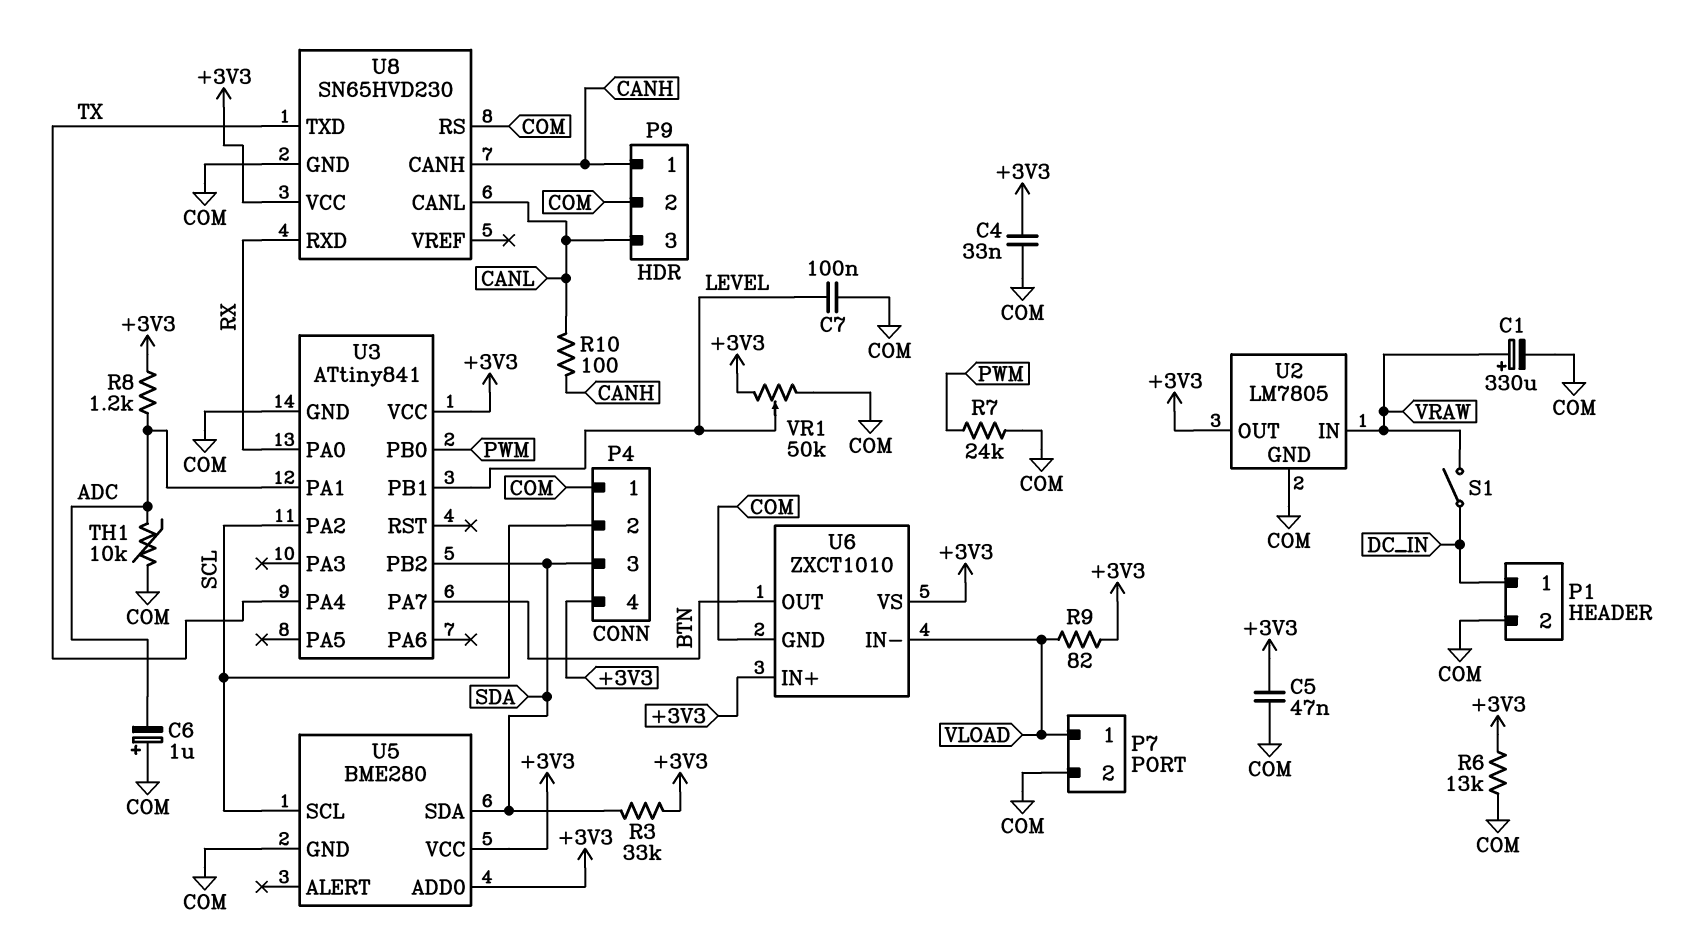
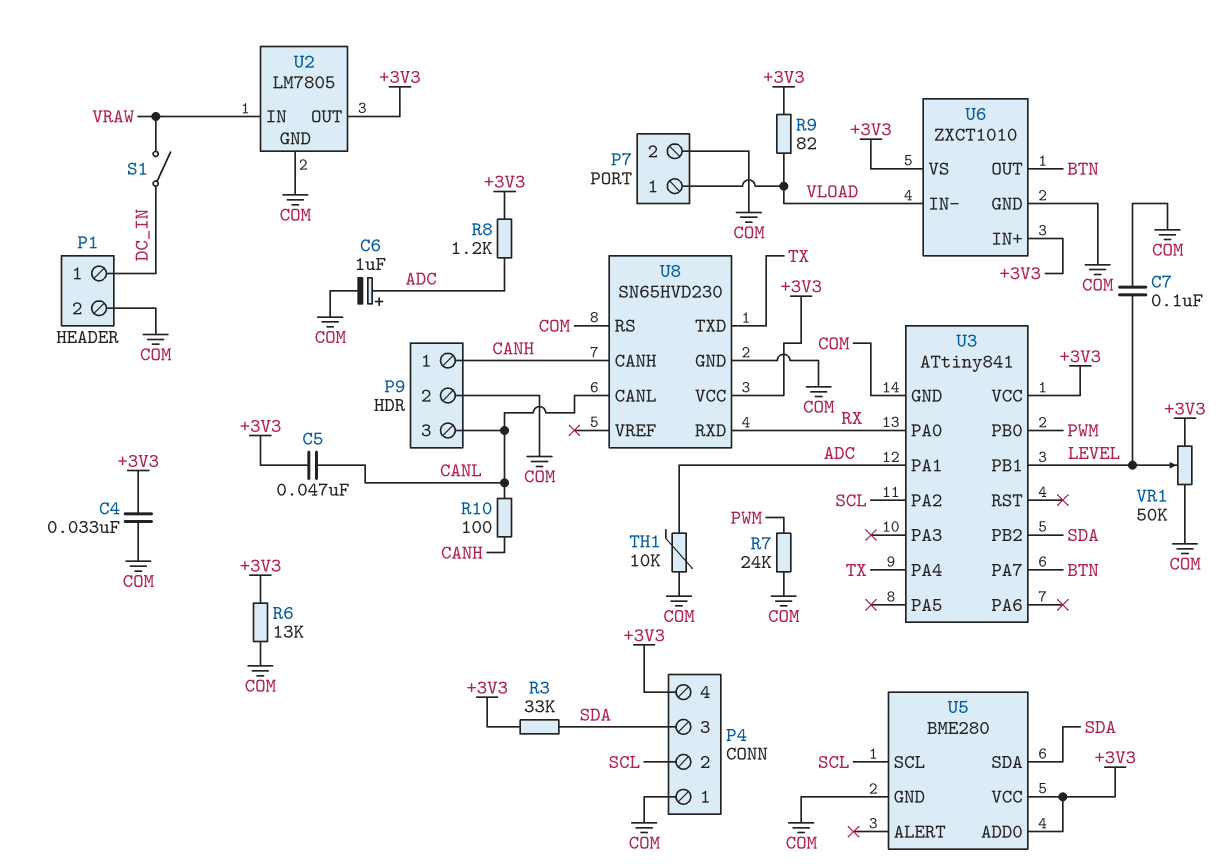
C1: 330uF (plus VRAW, minus COM) -> none
C5: 47nF (+3V3, COM) -> 47nF (+3V3, CANL)
C6: 1uF (plus COM, minus ADC) -> 1uF (plus ADC, minus COM)

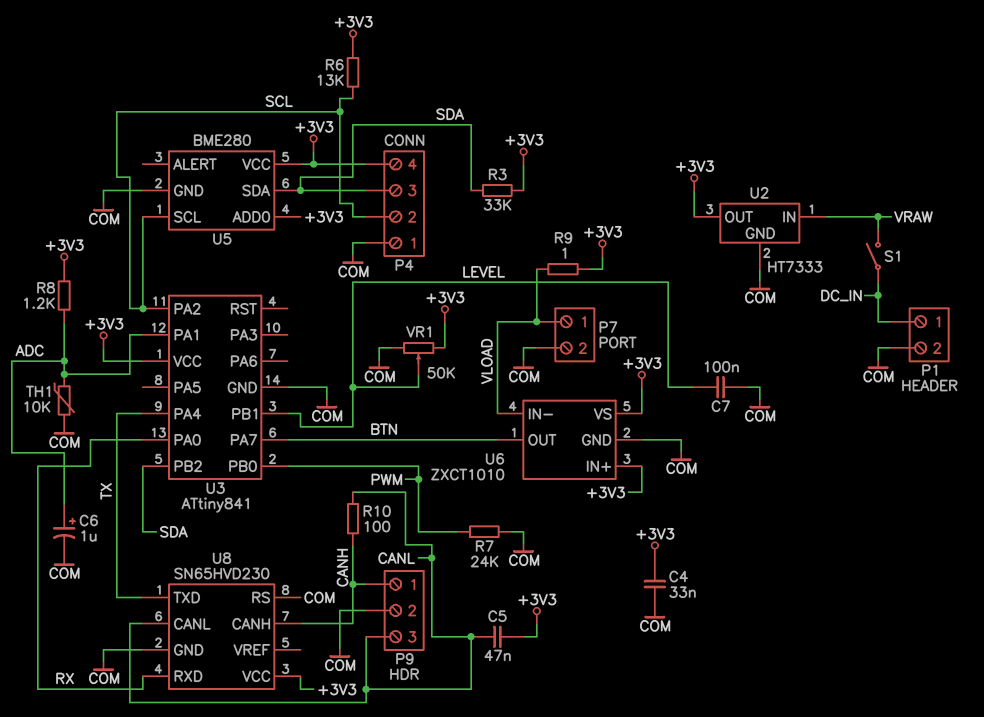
R6: 13k (+3V3, COM) -> 13k (+3V3, SCL)
R9: 82 (+3V3, VLOAD) -> 1 (+3V3, VLOAD)
U2: LM7805 -> HT7333

